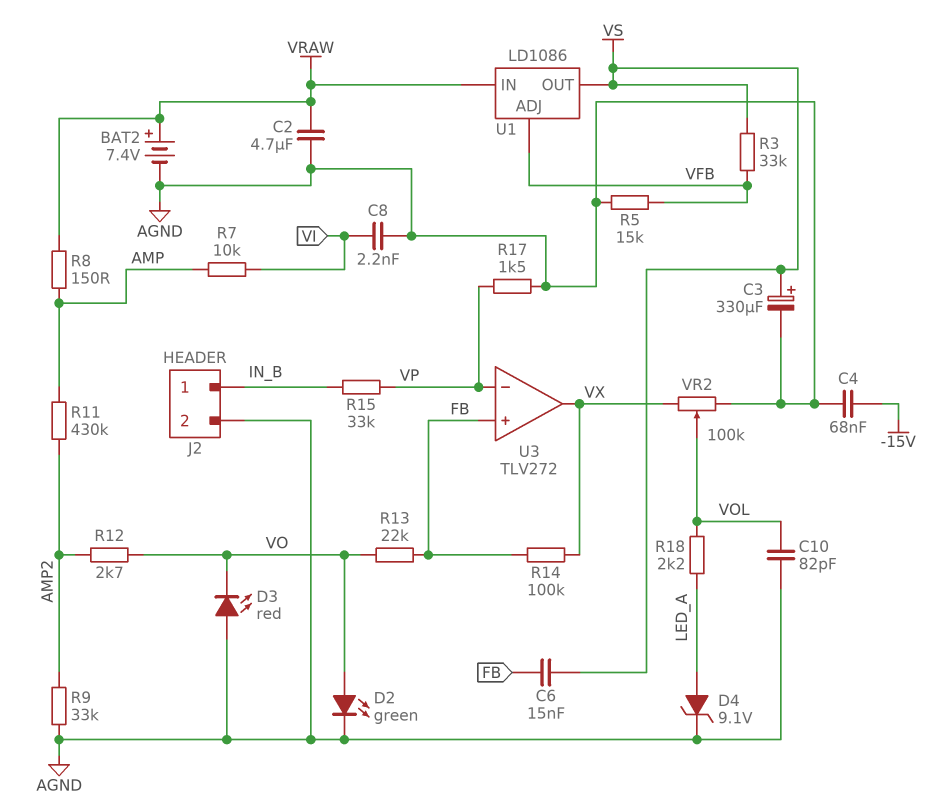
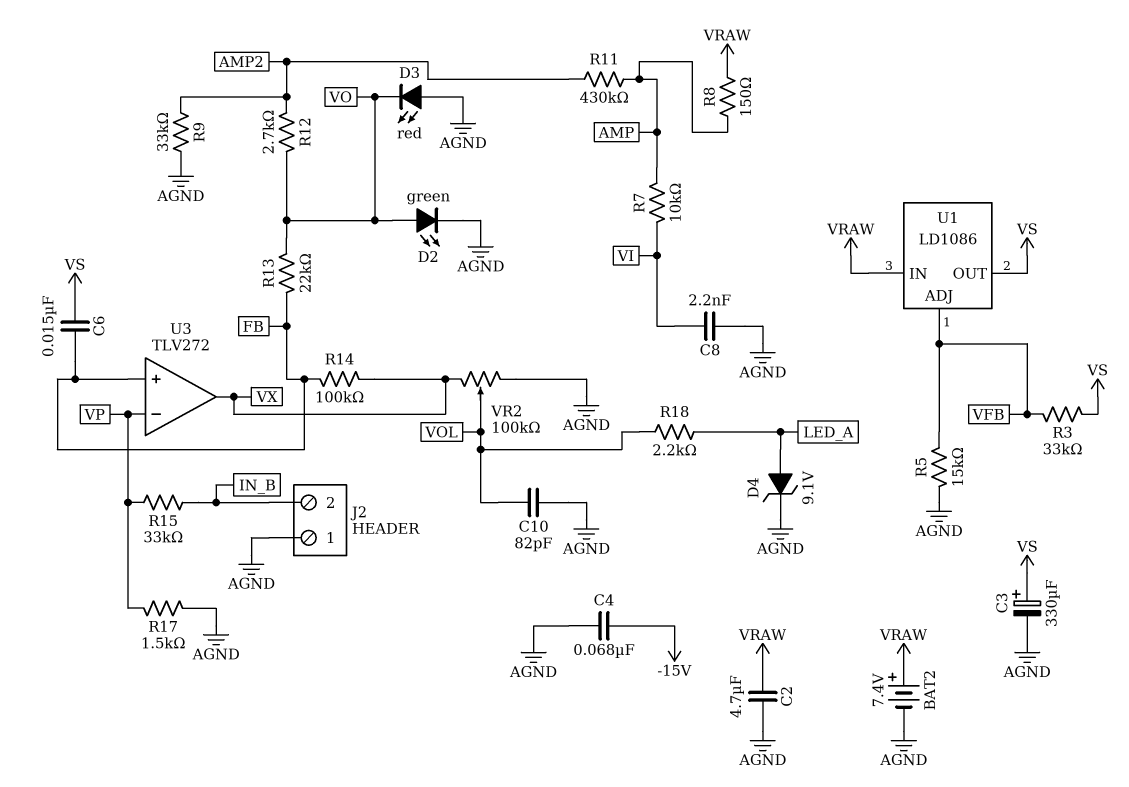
J2 pin 1: IN_B -> AGND
J2 pin 2: AGND -> IN_B

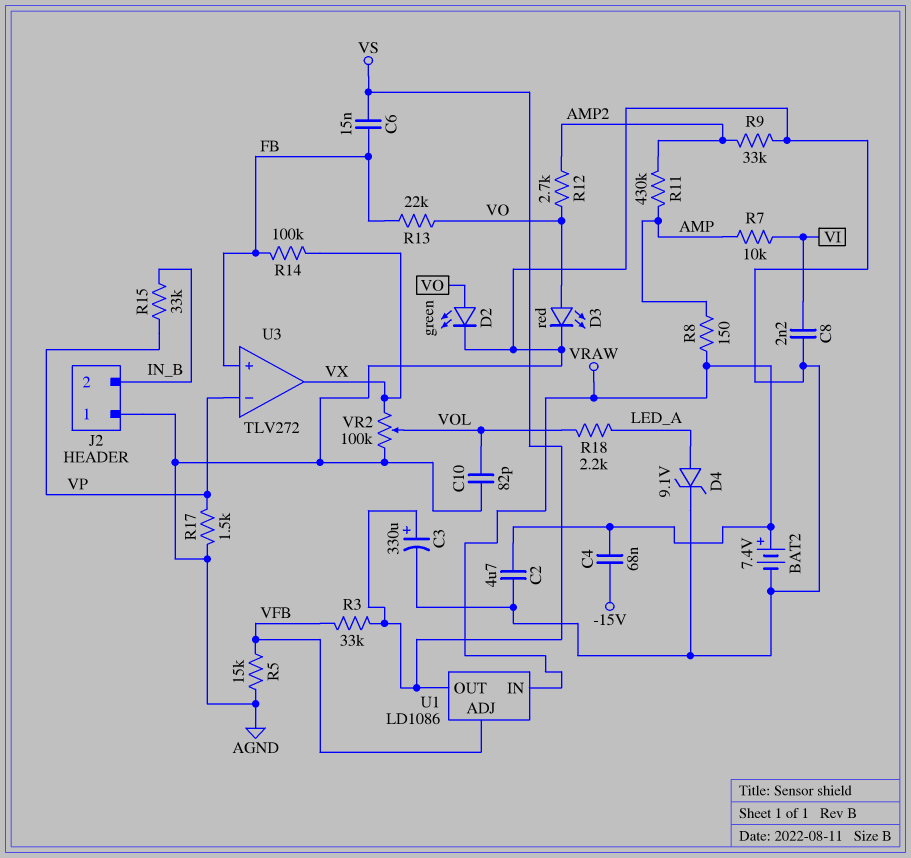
C4: 68nF (-15V, AGND) -> 68nF (-15V, VRAW)
D3: LED red (A AGND, K VO) -> LED red (A VO, K AGND)

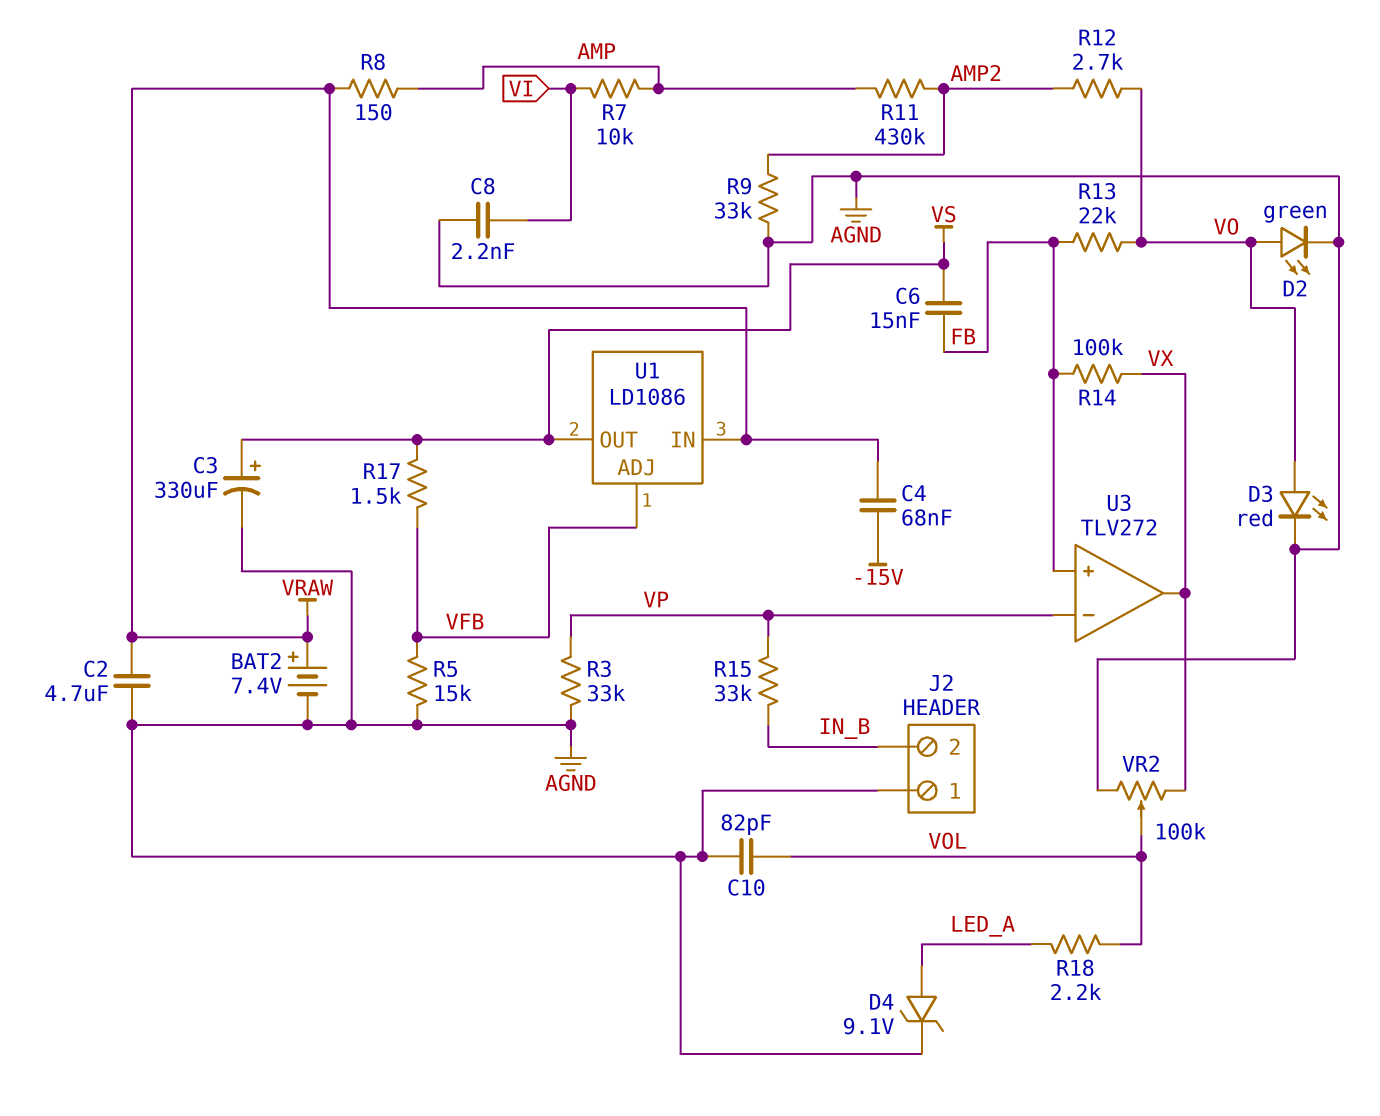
R3: 33k (VFB, VS) -> 33k (AGND, VP)
R17: 1.5k (AGND, VP) -> 1.5k (VFB, VS)

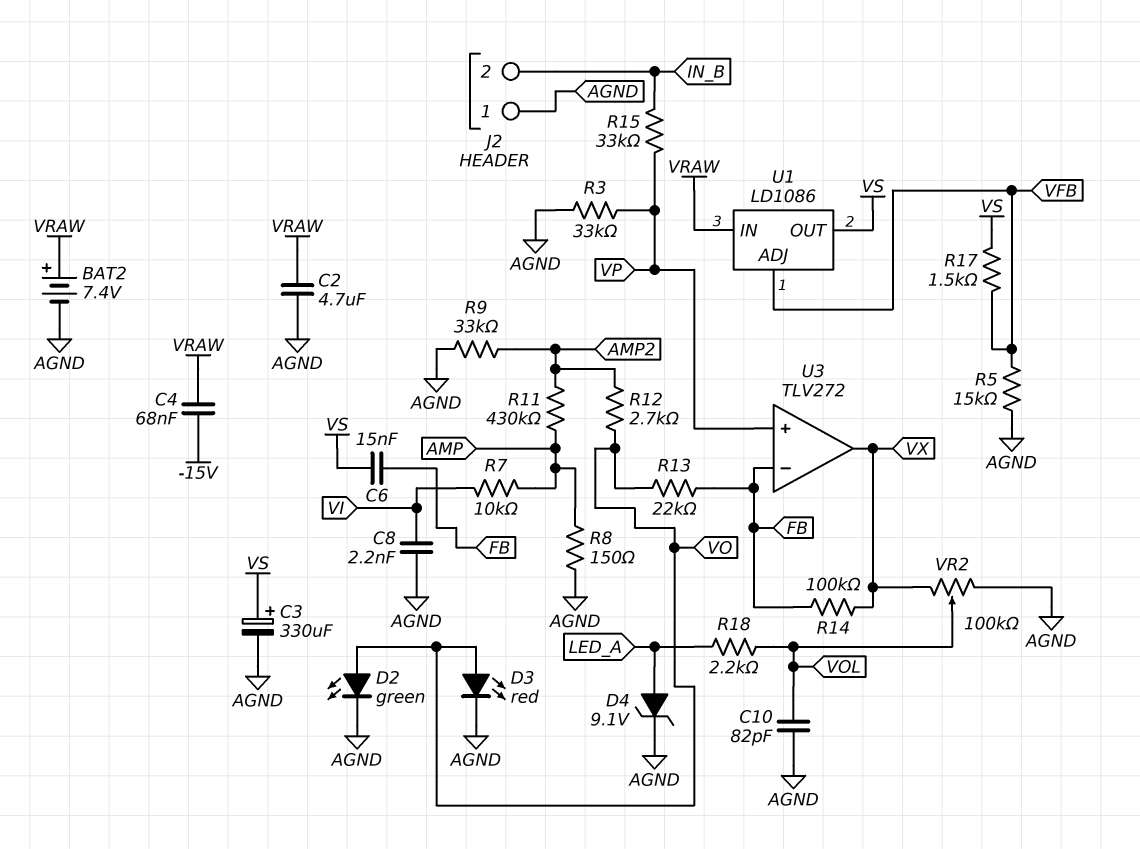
R8: 150 (AMP, VRAW) -> 150 (AGND, AMP)
U3 pin in+: FB -> VP
U3 pin in-: VP -> FB

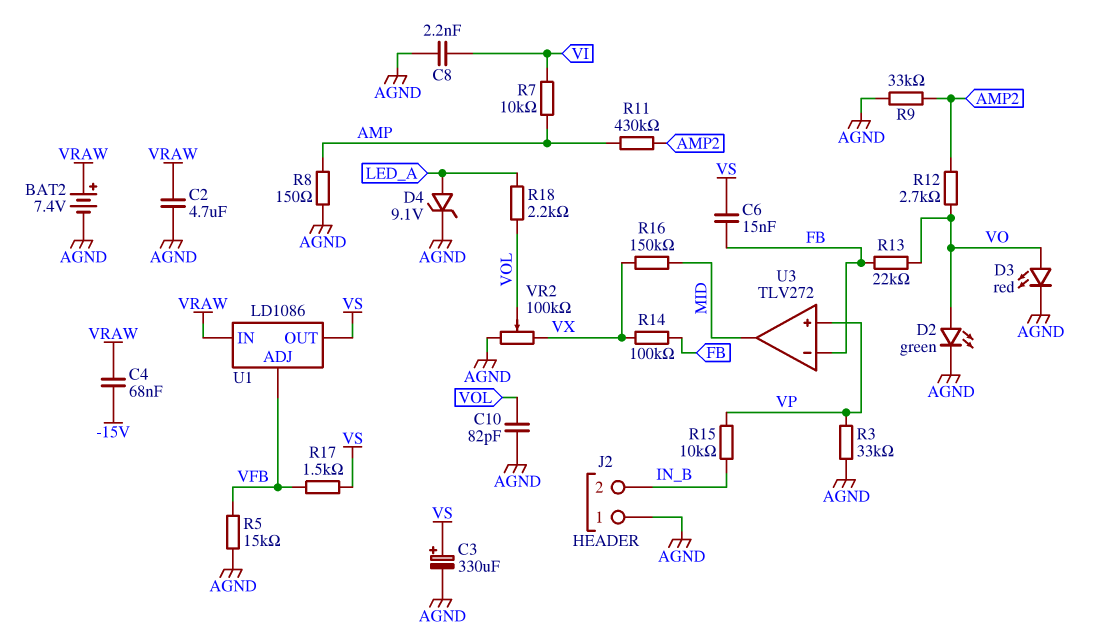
R15: 33k (IN_B, VP) -> 10k (IN_B, VP)
R16: none -> 150k (MID, VX)
U3 pin out: VX -> MID

